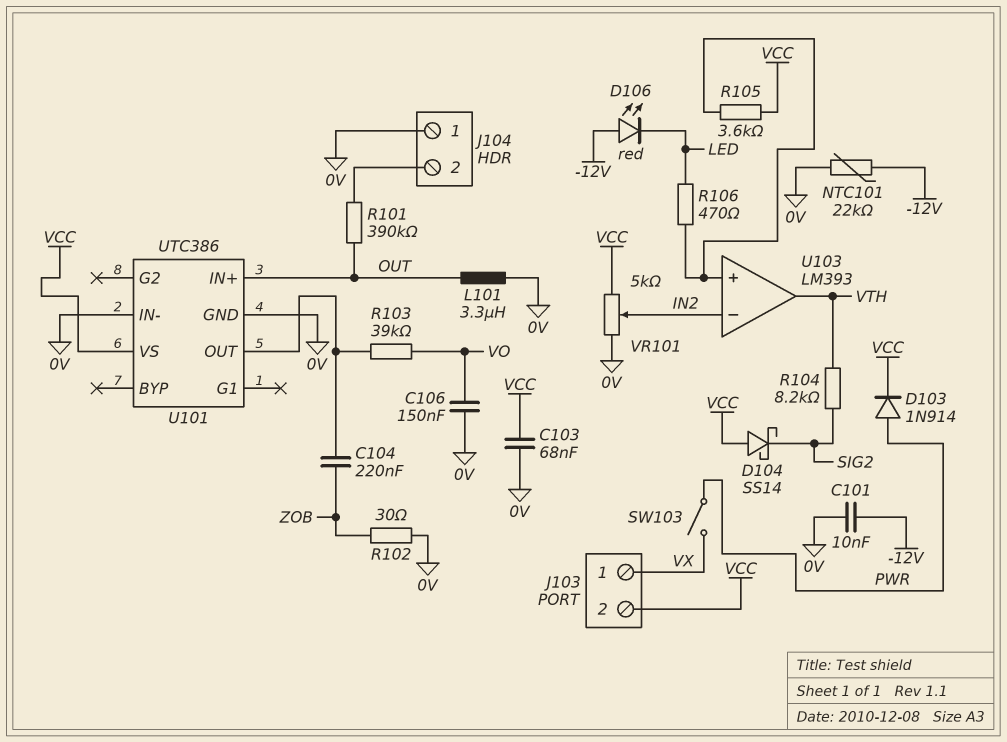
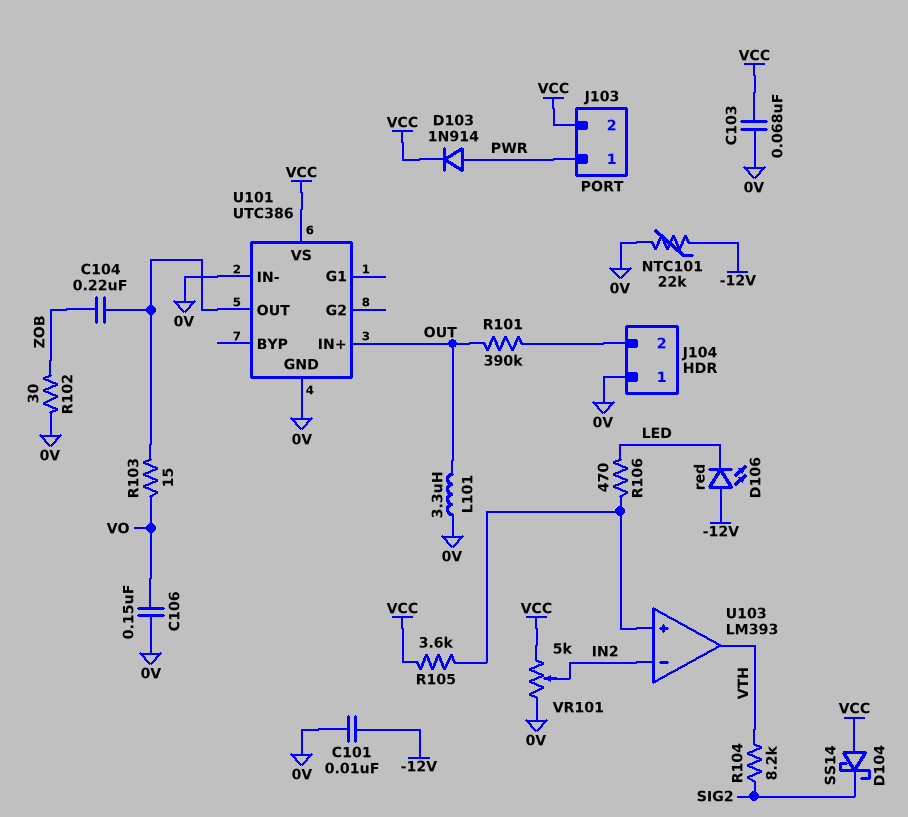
J103 pin 1: VX -> PWR
R103: 39k (U101/OUT, VO) -> 15 (U101/OUT, VO)
SW103: switch (PWR, VX) -> none

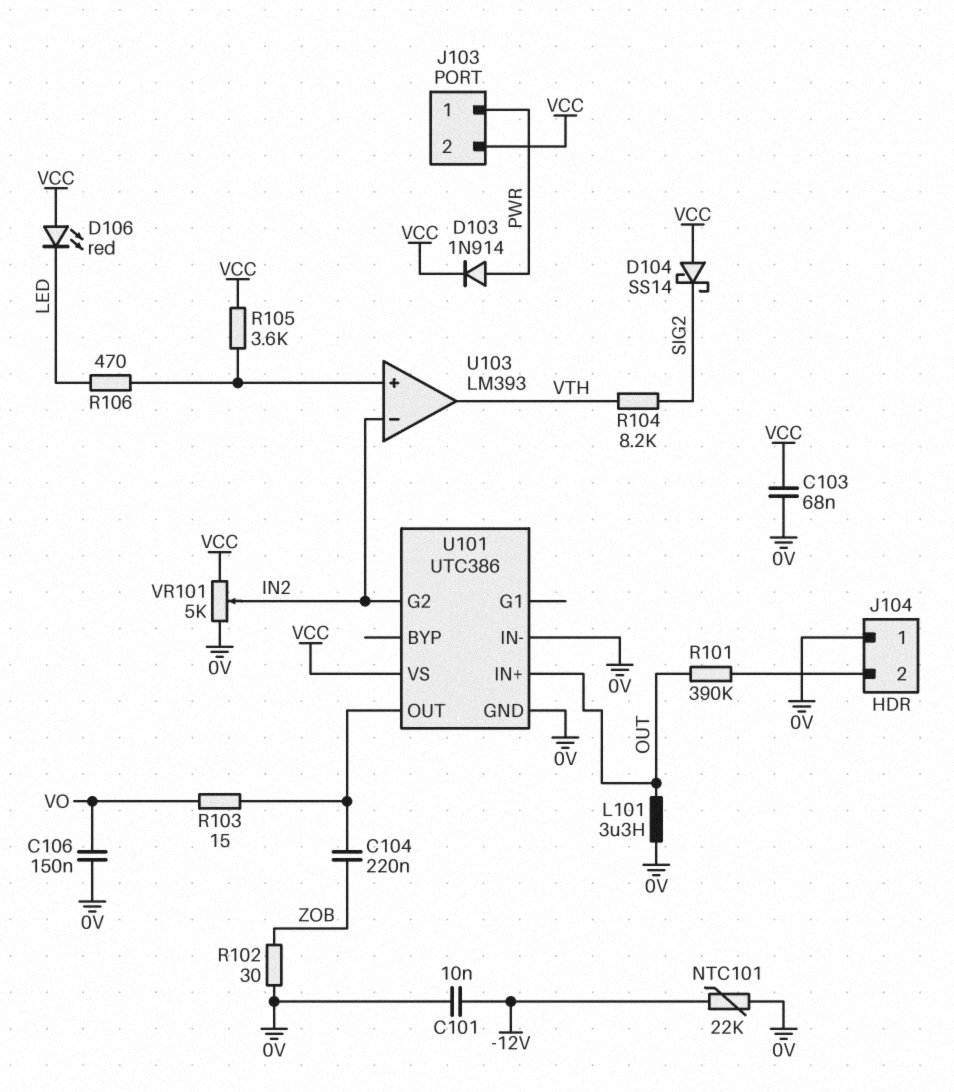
D106: LED red (A -12V, K LED) -> LED red (A VCC, K LED)
U101 pin G2: none -> IN2

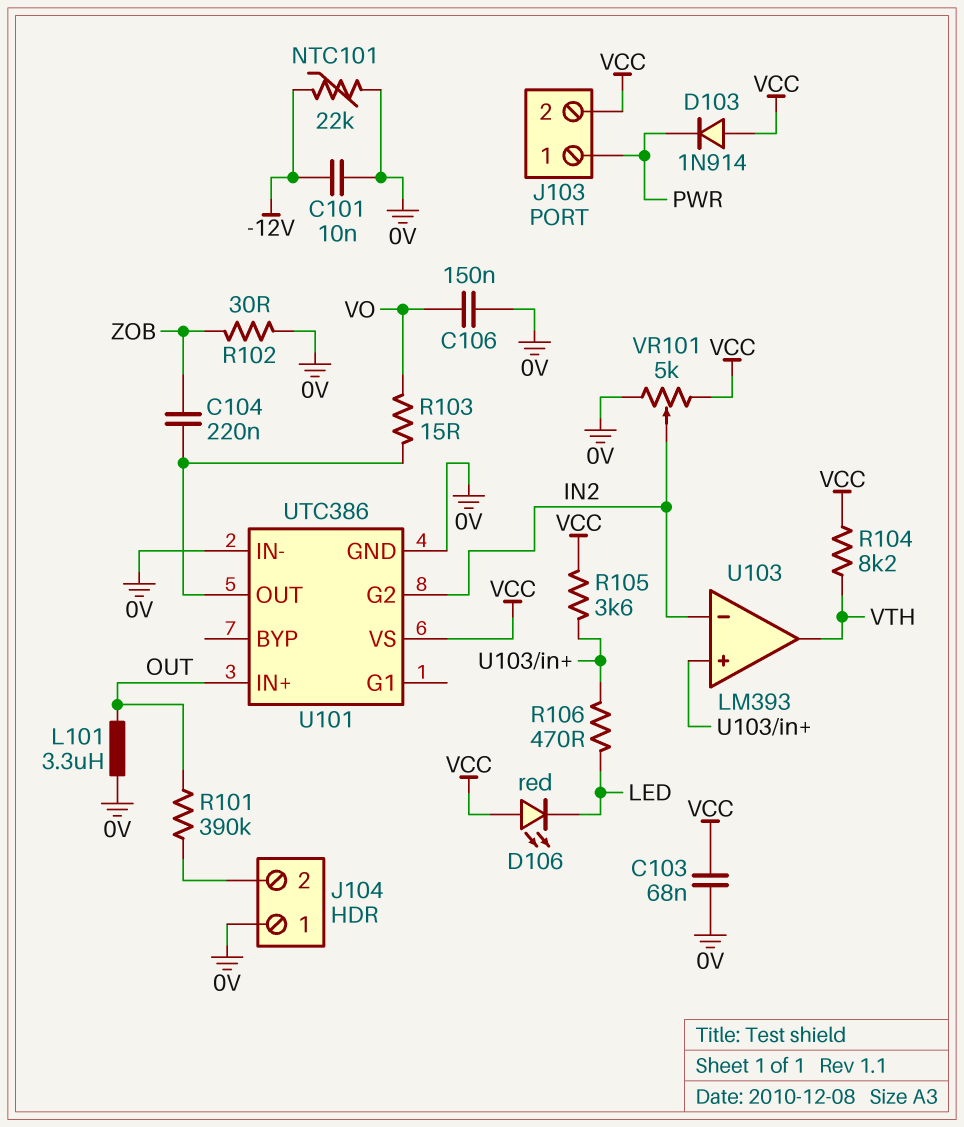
D103: diode 1N914 (A PWR, K VCC) -> diode 1N914 (A VCC, K PWR)
D104: schottky SS14 (A VCC, K SIG2) -> none
R104: 8.2k (SIG2, VTH) -> 8.2k (VCC, VTH)

